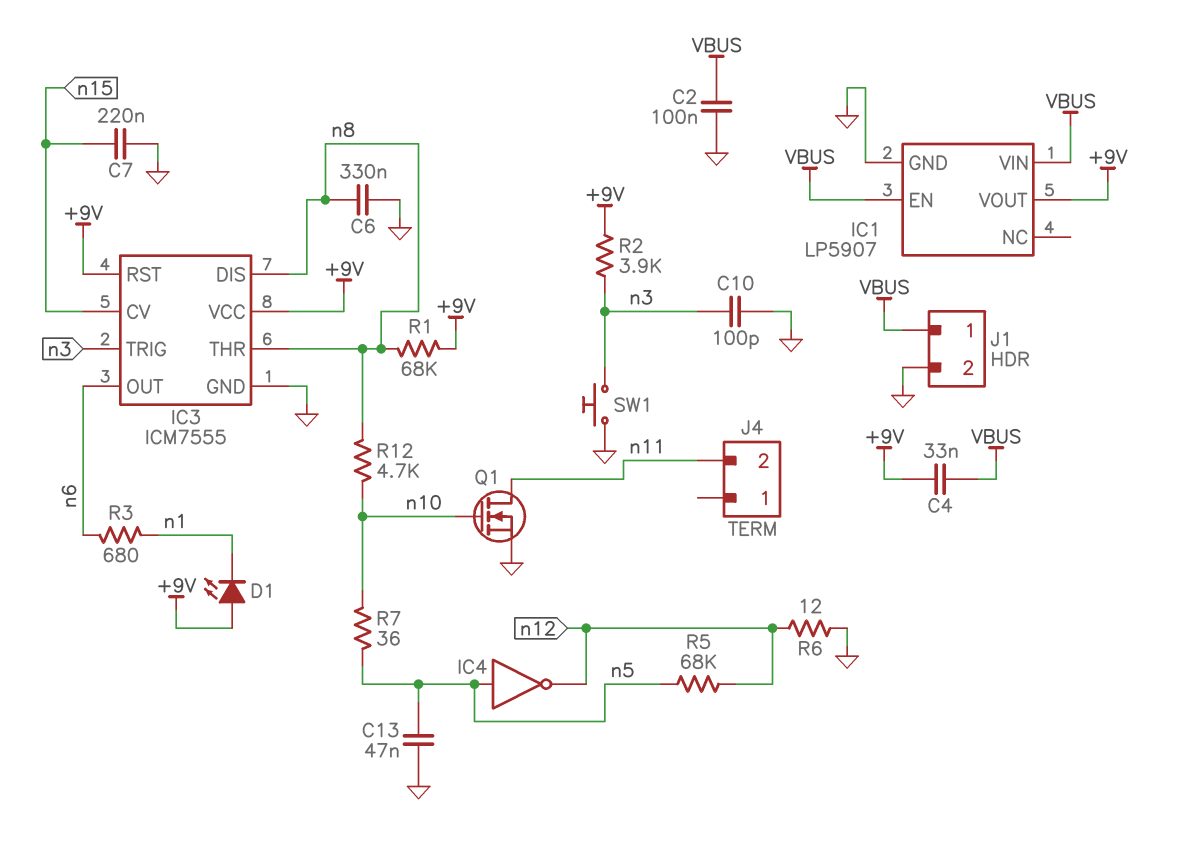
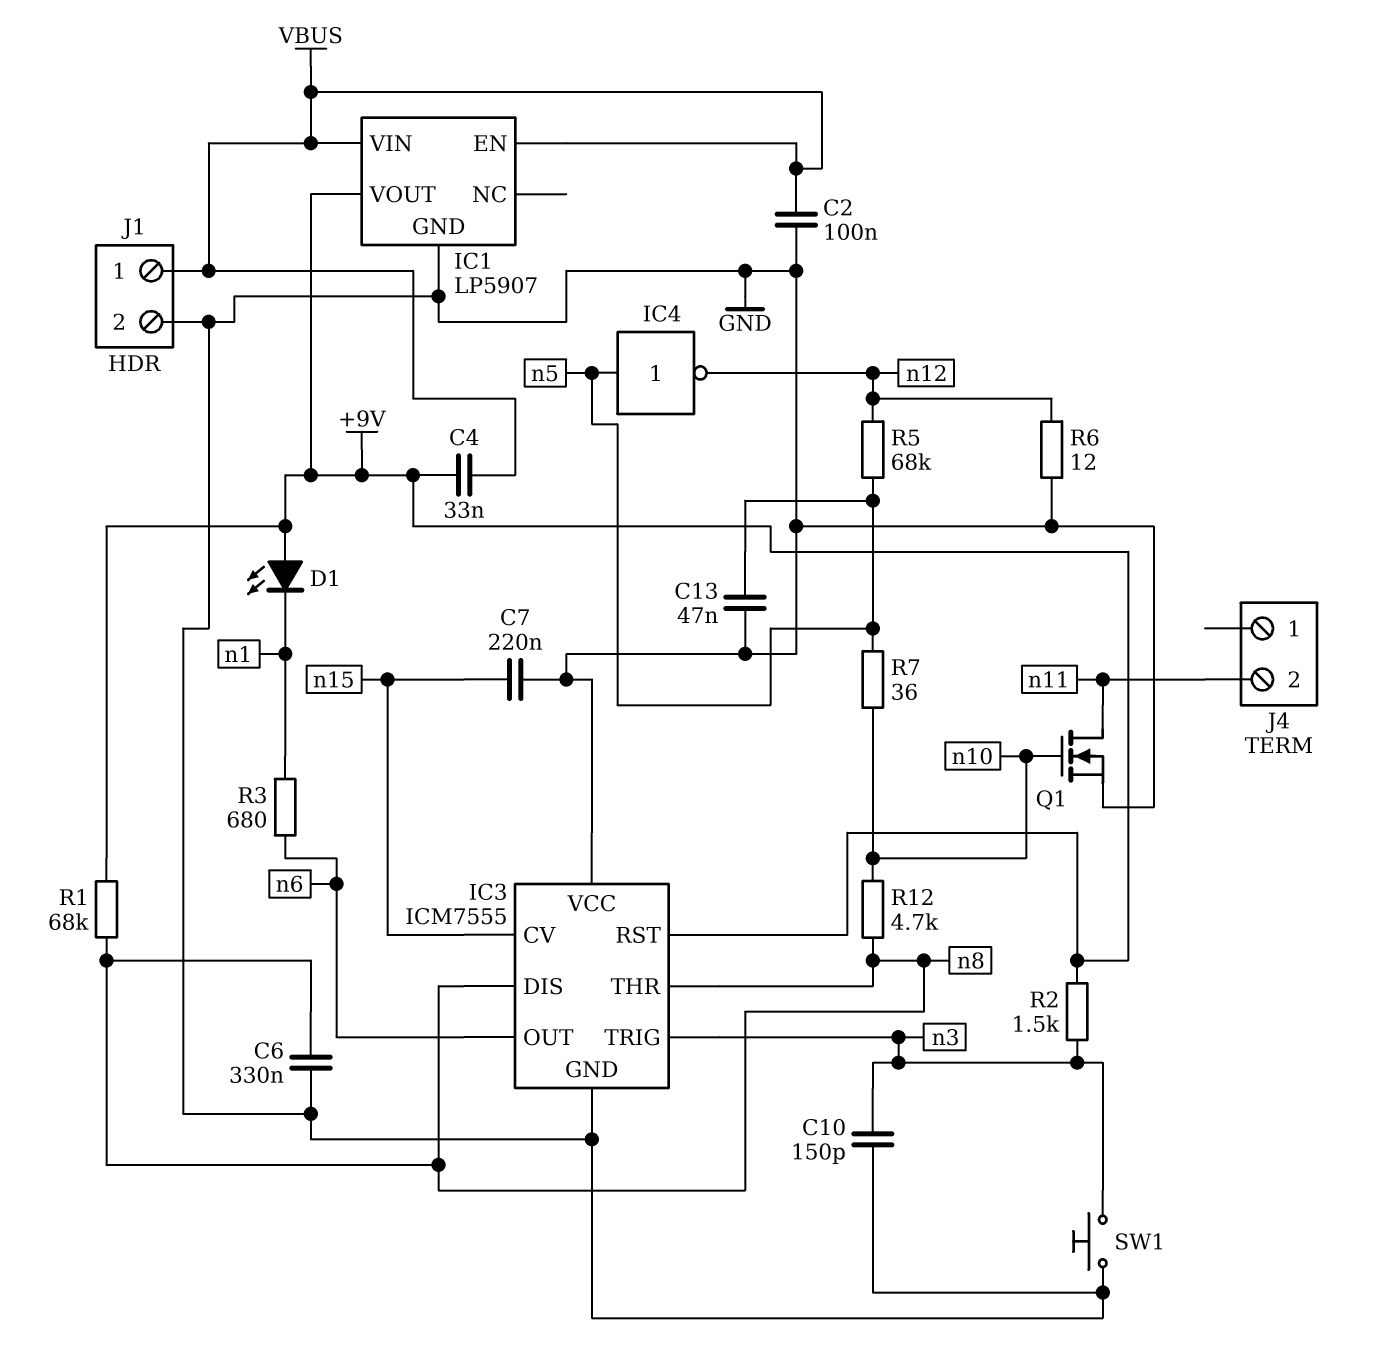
C10: 100pF (GND, n3) -> 150pF (GND, n3)
IC3 pin VCC: +9V -> GND
R2: 3.9k (+9V, n3) -> 1.5k (+9V, n3)

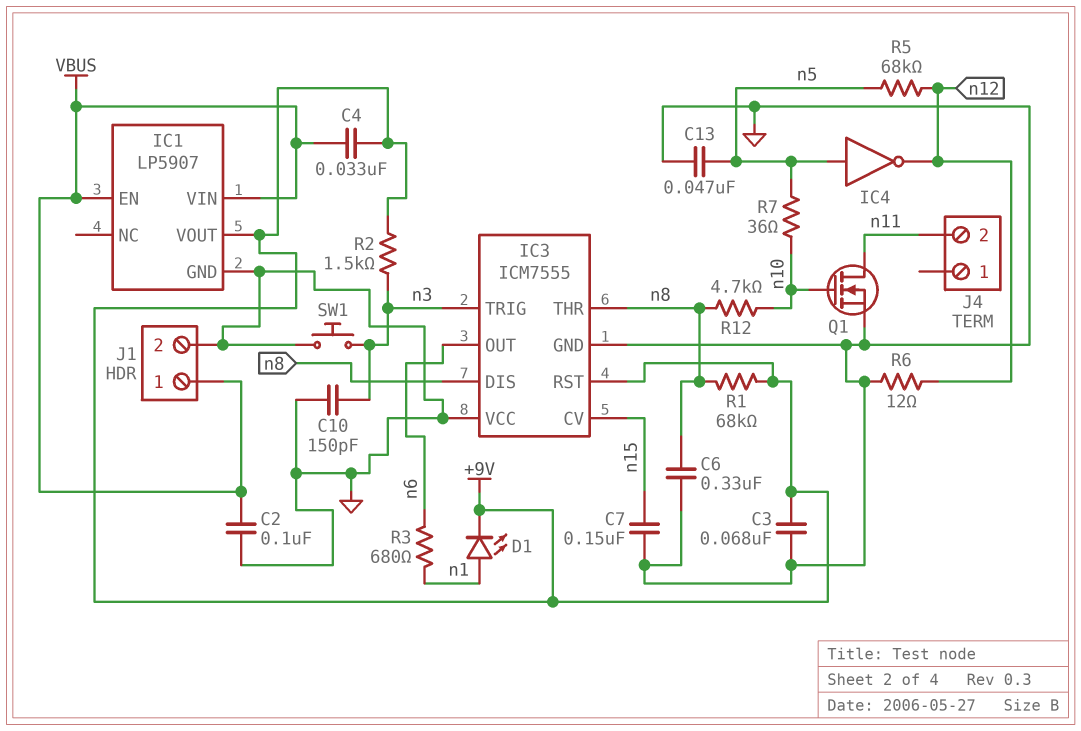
C3: none -> 68nF (+9V, GND)
C7: 220nF (GND, n15) -> 150nF (GND, n15)
D1: LED (A +9V, K n1) -> LED (A n1, K +9V)

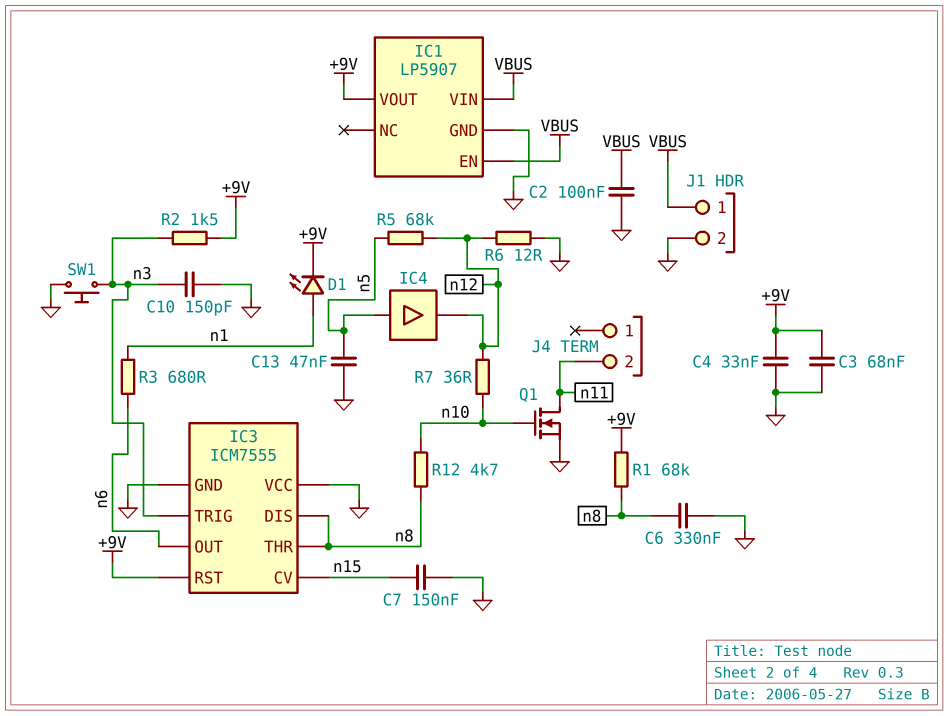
C4: 33nF (+9V, VBUS) -> 33nF (+9V, GND)
IC4: NOT (in n5, out n12) -> buffer (in n5, out n12)
R7: 36 (n5, n10) -> 36 (n10, n12)

